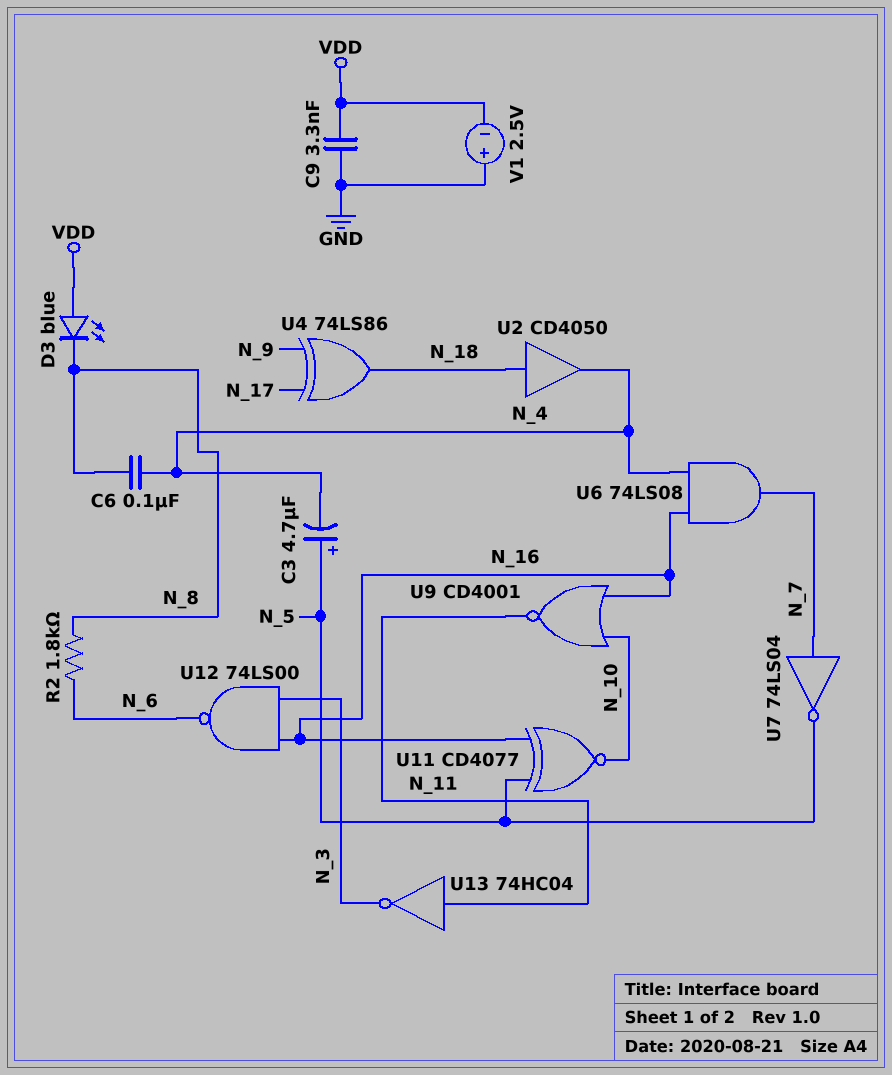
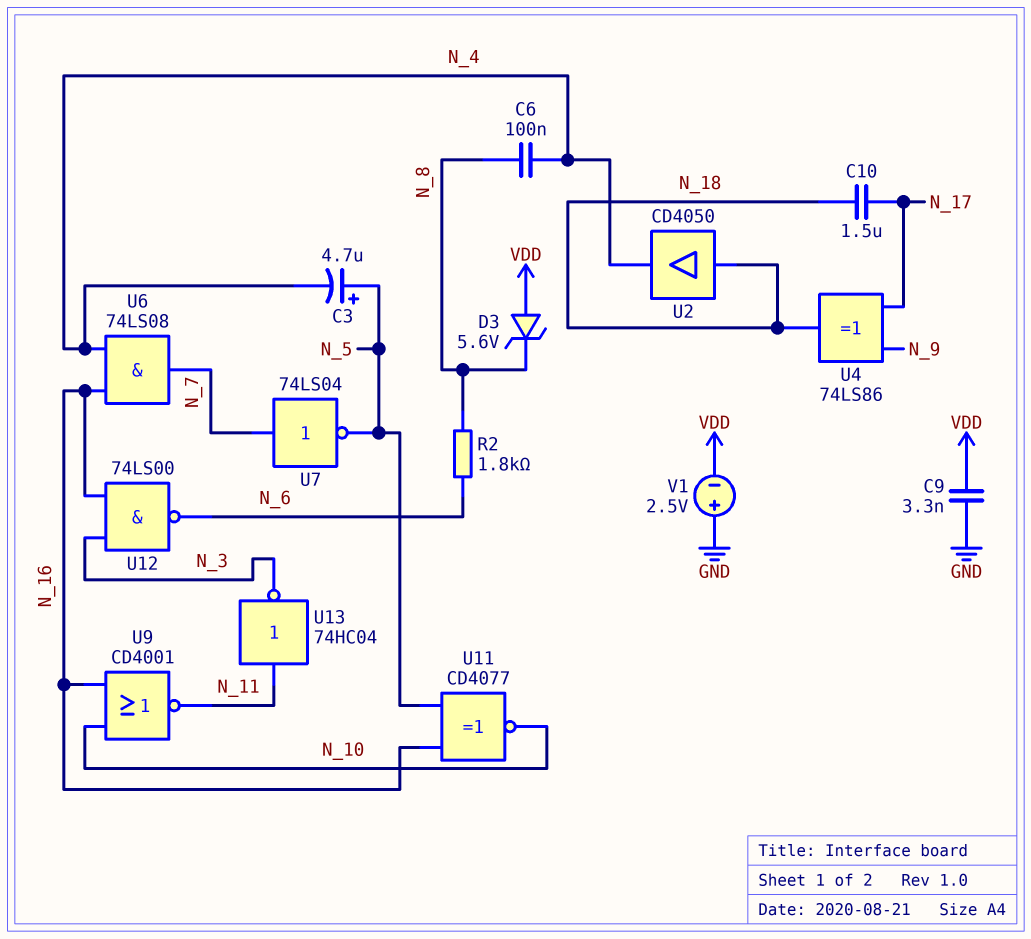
C10: none -> 1.5uF (N_17, N_18)
D3: LED blue (A VDD, K N_8) -> zener 5.6V (A VDD, K N_8)

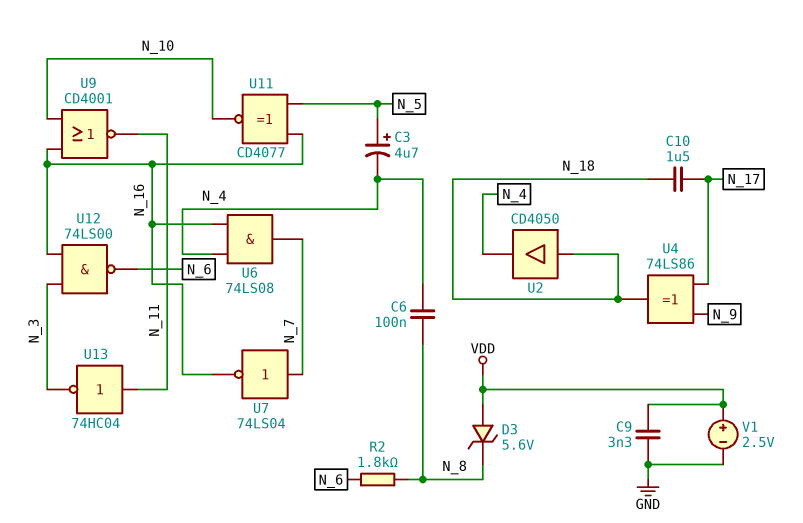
U7: NOT 74LS04 (in N_7, out N_5) -> NOT 74LS04 (in N_7, out N_16)
V1: 2.5V (plus GND, minus VDD) -> 2.5V (plus VDD, minus GND)

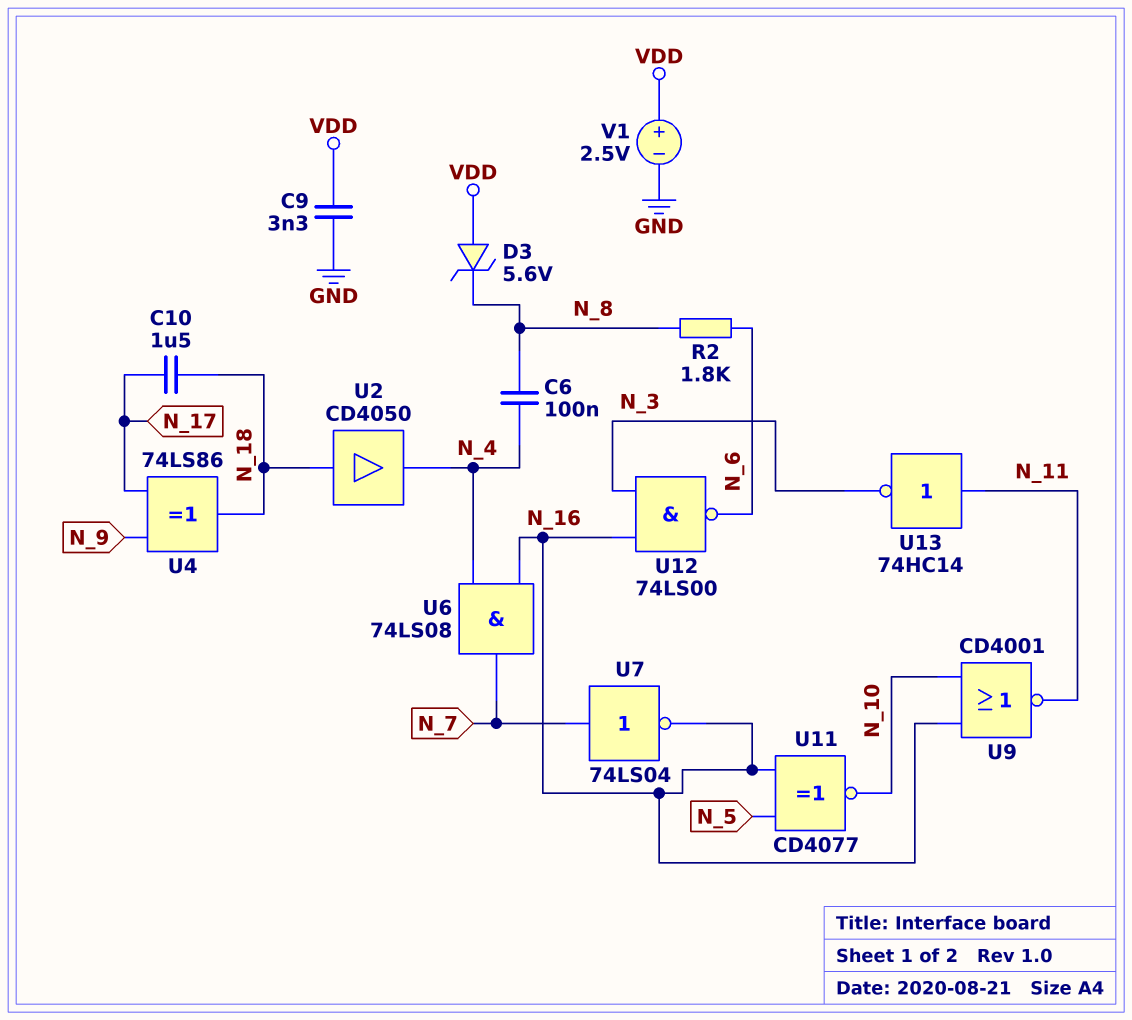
C3: 4.7uF (plus N_5, minus N_4) -> none
U13: NOT 74HC04 (in N_11, out N_3) -> NOT 74HC14 (in N_11, out N_3)

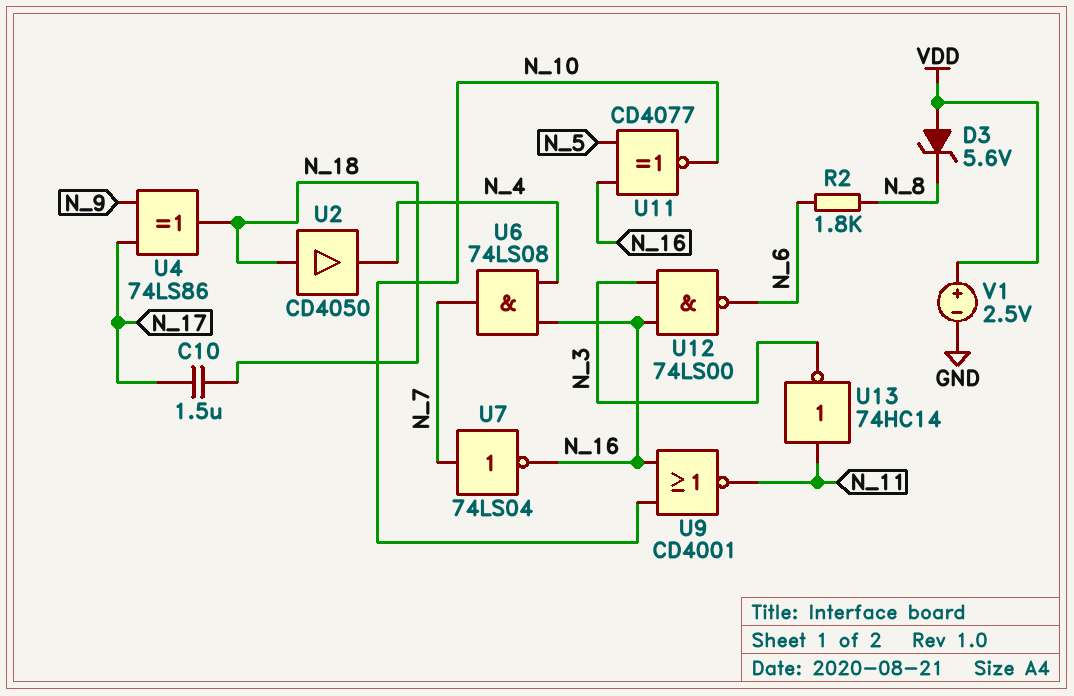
C6: 100nF (N_4, N_8) -> none
C9: 3.3nF (GND, VDD) -> none

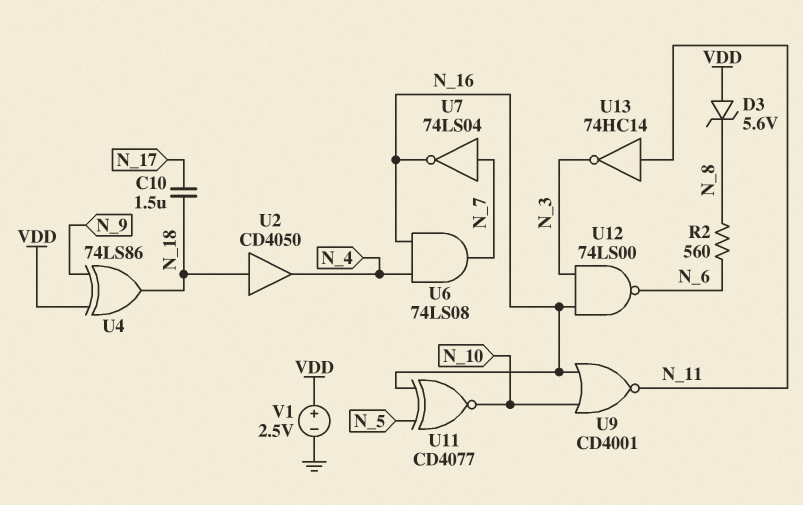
R2: 1.8k (N_6, N_8) -> 560 (N_6, N_8)
U4: XOR 74LS86 (in N_9, in N_17, out N_18) -> XOR 74LS86 (in N_9, in VDD, out N_18)

